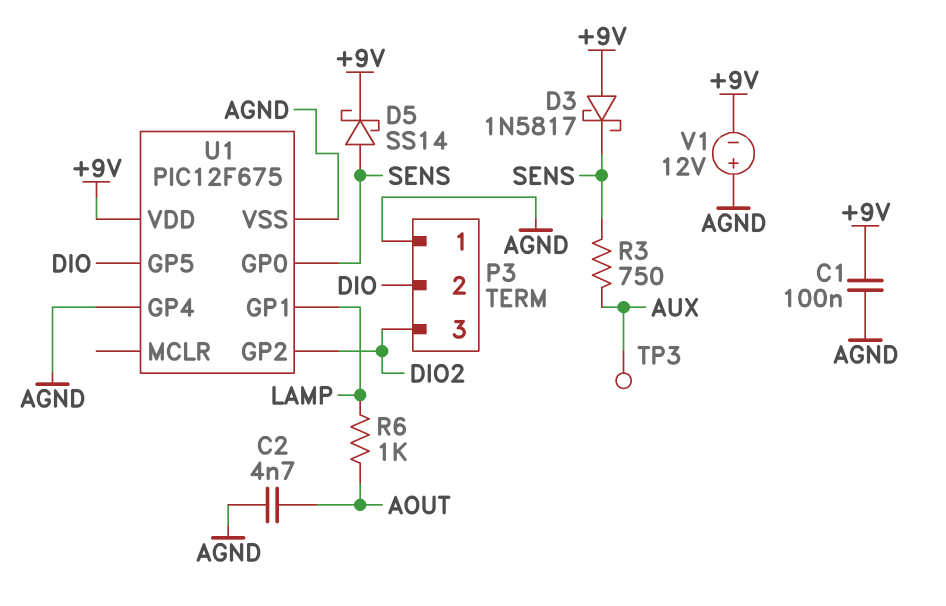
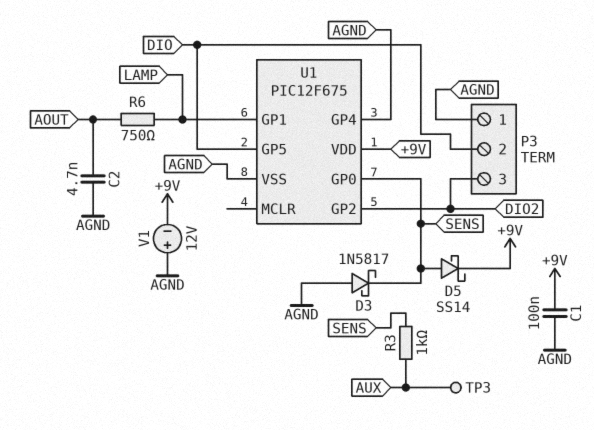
D3: schottky 1N5817 (A +9V, K SENS) -> schottky 1N5817 (A AGND, K SENS)
R3: 750 (AUX, SENS) -> 1k (AUX, SENS)
R6: 1k (AOUT, LAMP) -> 750 (AOUT, LAMP)

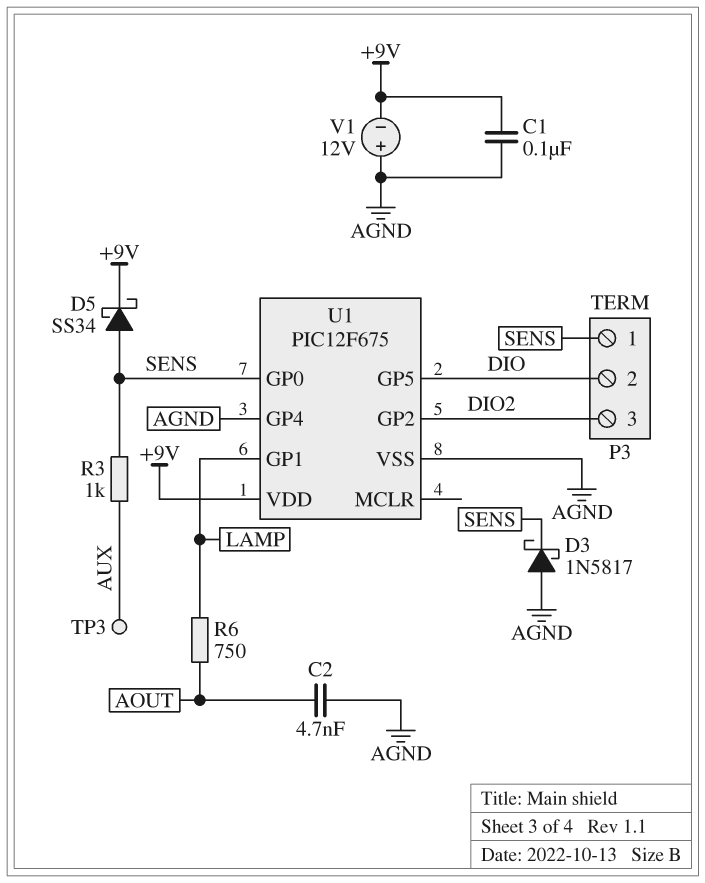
D5: schottky SS14 (A SENS, K +9V) -> schottky SS34 (A SENS, K +9V)
P3 pin 1: AGND -> SENS

